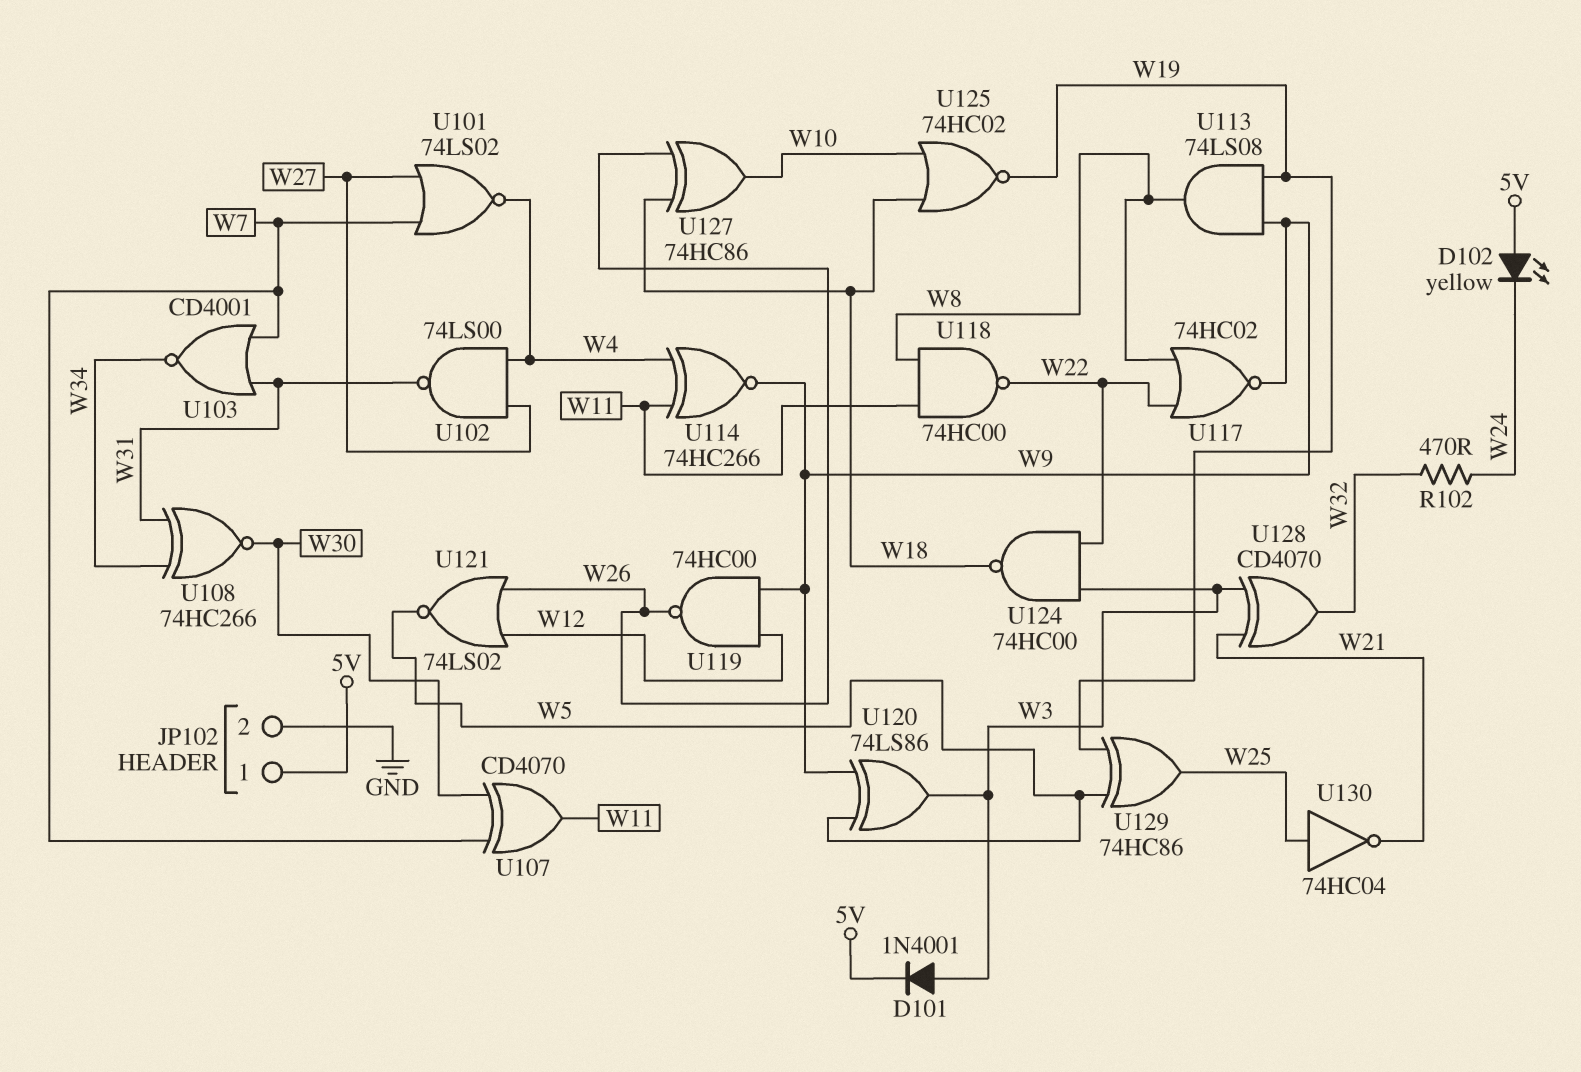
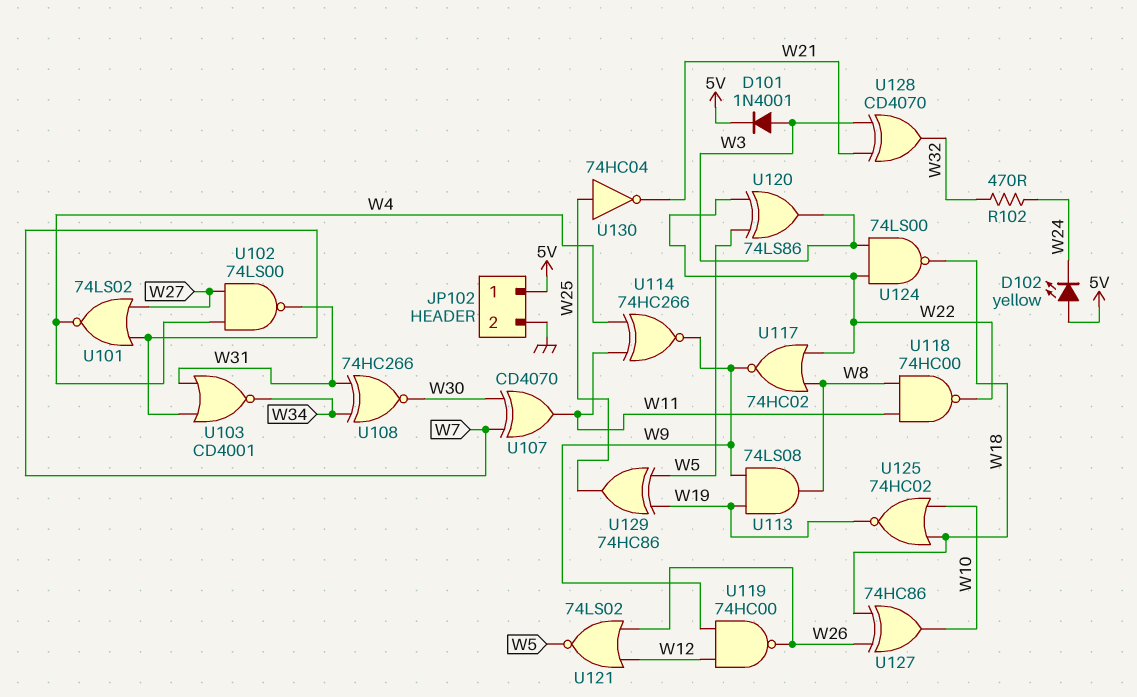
U120: XOR 74LS86 (in W5, in W9, out W3) -> XOR 74LS86 (in W5, in W22, out W3)
U124: NAND 74HC00 (in W3, in W22, out W18) -> NAND 74LS00 (in W3, in W22, out W18)

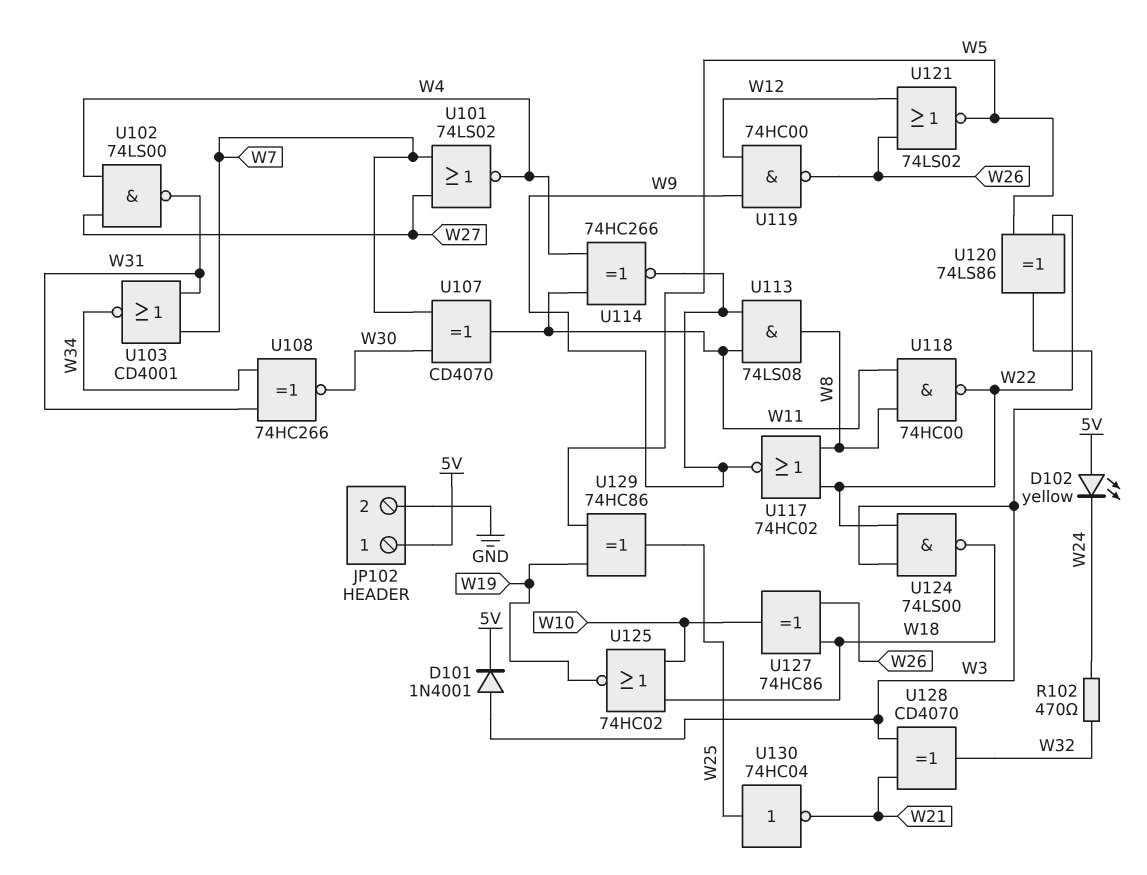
U113: AND 74LS08 (in W9, in W19, out W8) -> AND 74LS08 (in W9, in W11, out W8)

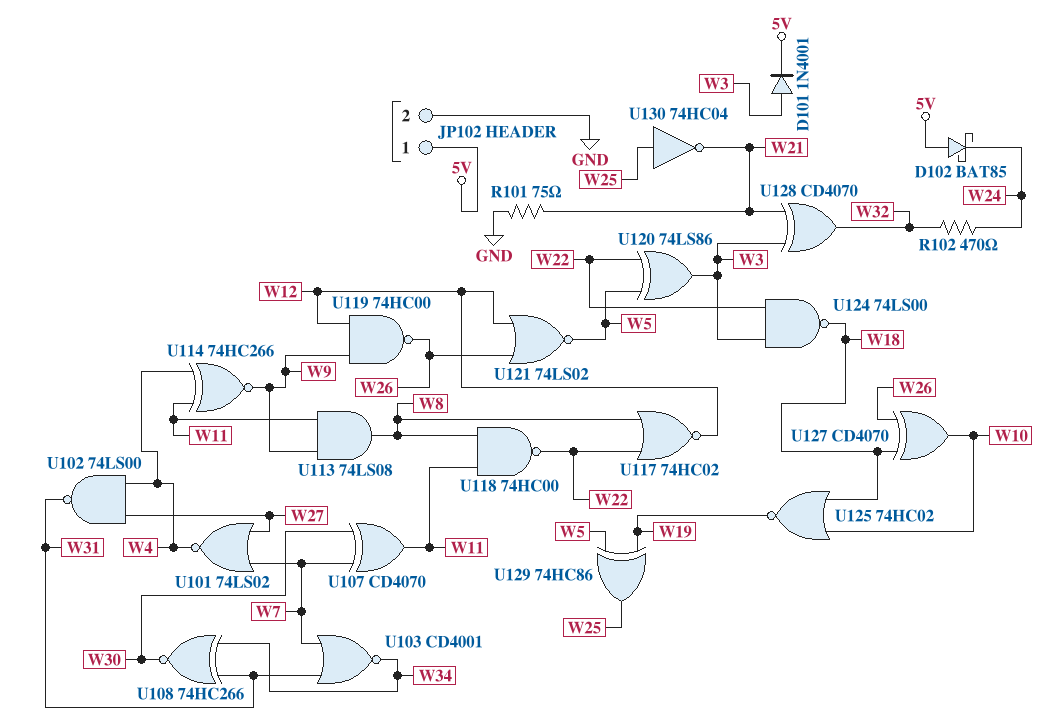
D102: LED yellow (A 5V, K W24) -> schottky BAT85 (A 5V, K W24)
R101: none -> 75 (GND, W21)
U117: NOR 74HC02 (in W8, in W22, out W9) -> NOR 74HC02 (in W8, in W22, out W12)
U127: XOR 74HC86 (in W18, in W26, out W10) -> XOR CD4070 (in W18, in W26, out W10)

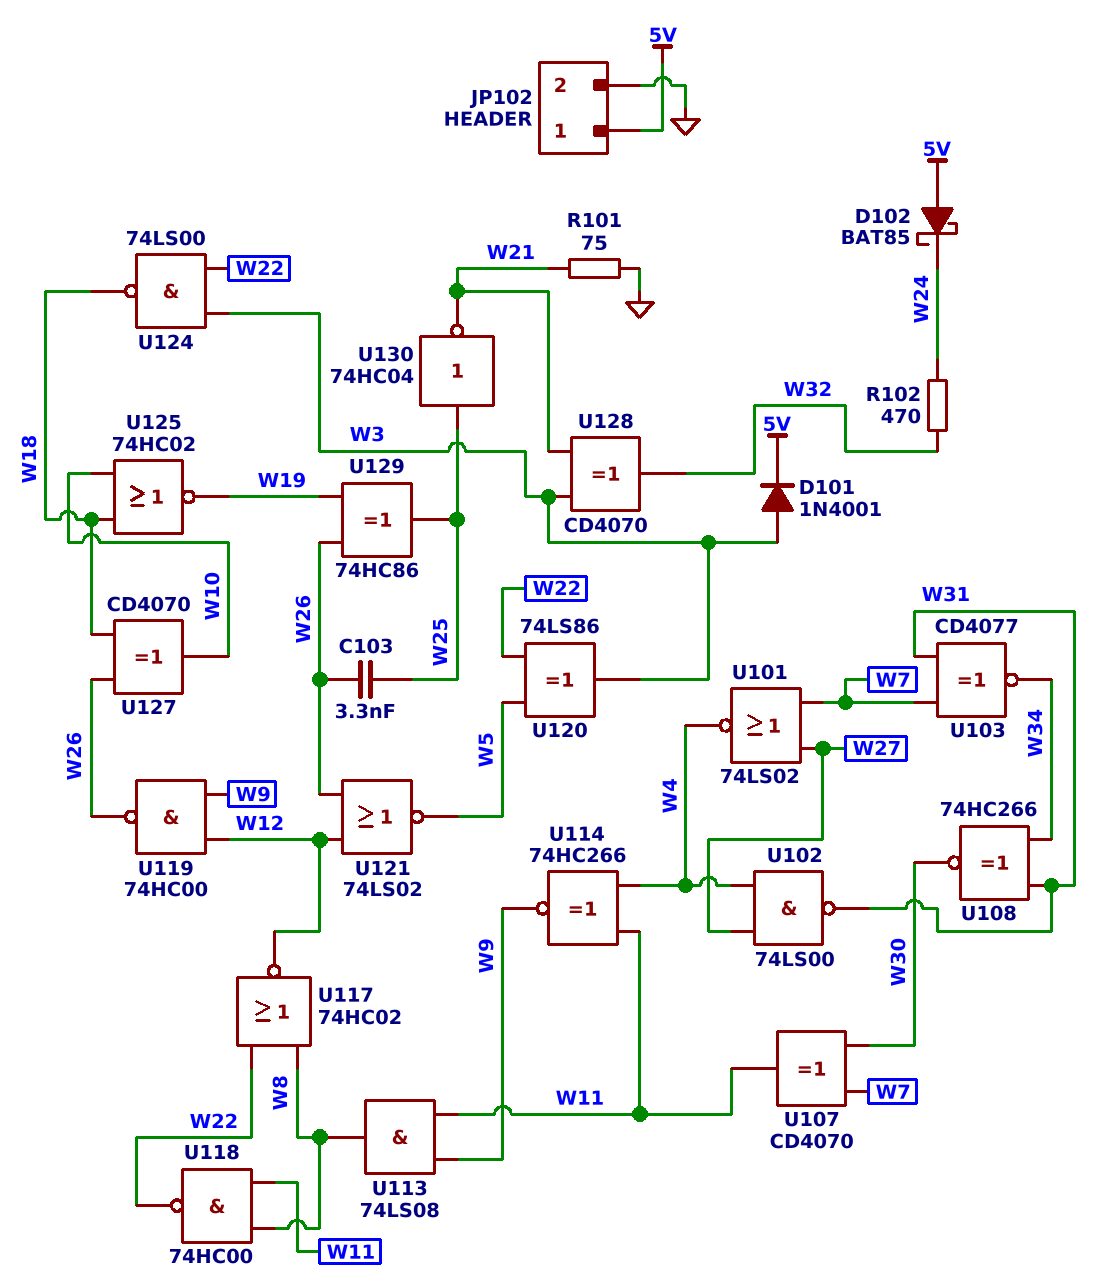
C103: none -> 3.3nF (W25, W26)
U103: NOR CD4001 (in W7, in W31, out W34) -> XNOR CD4077 (in W7, in W31, out W34)
U129: XOR 74HC86 (in W5, in W19, out W25) -> XOR 74HC86 (in W19, in W26, out W25)

